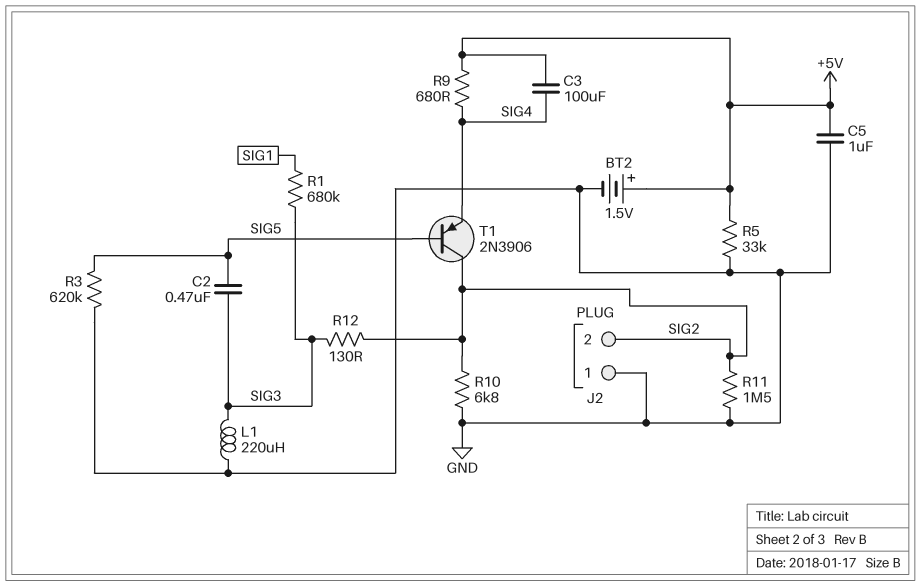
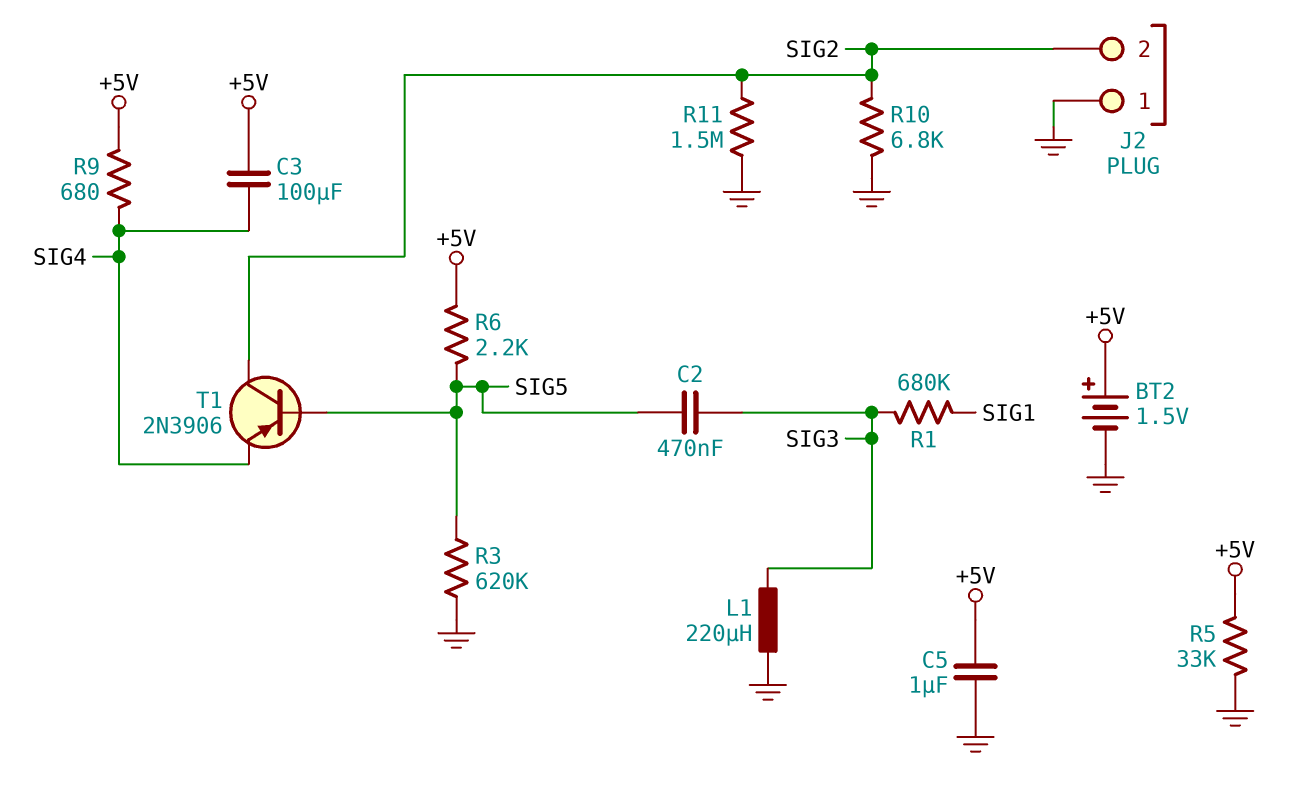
R6: none -> 2.2k (+5V, SIG5)
R12: 130 (SIG2, SIG3) -> none

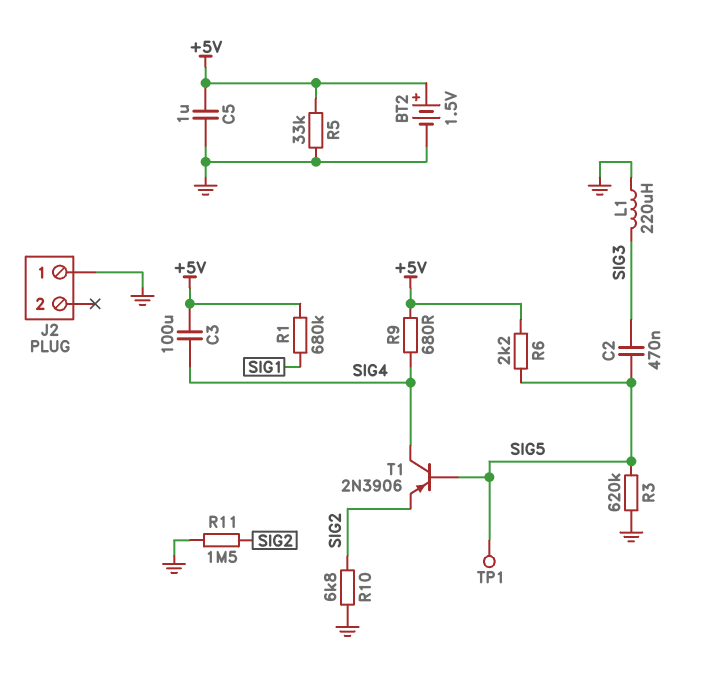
J2 pin 2: SIG2 -> none
R1: 680k (SIG1, SIG3) -> 680k (+5V, SIG1)
T1: PNP 2N3906 (B SIG5, C SIG2, E SIG4) -> PNP 2N3906 (B SIG5, C SIG4, E SIG2)
TP1: none -> test point (SIG5)

